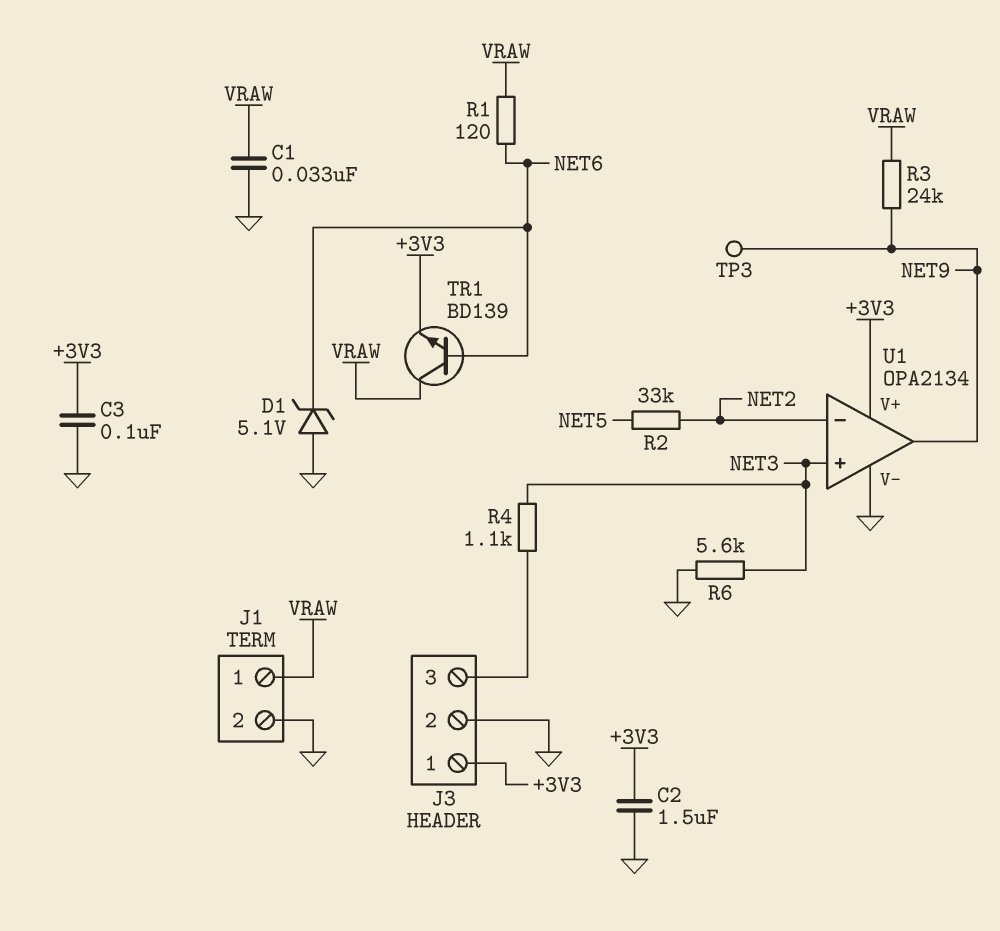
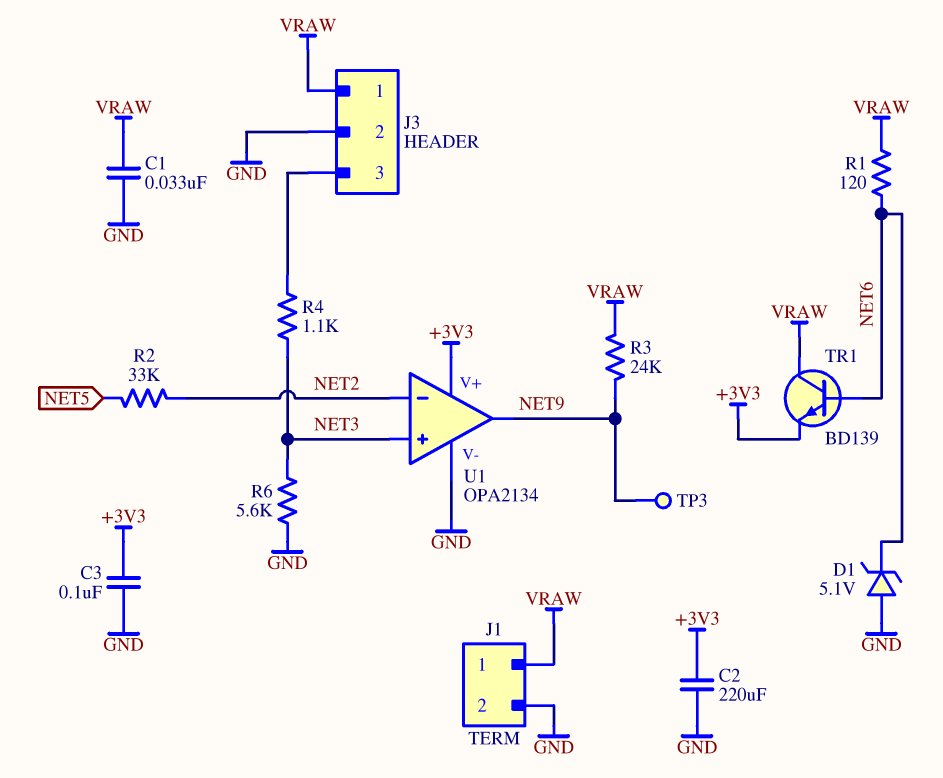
C2: 1.5uF (+3V3, GND) -> 220uF (+3V3, GND)
J3 pin 1: +3V3 -> VRAW

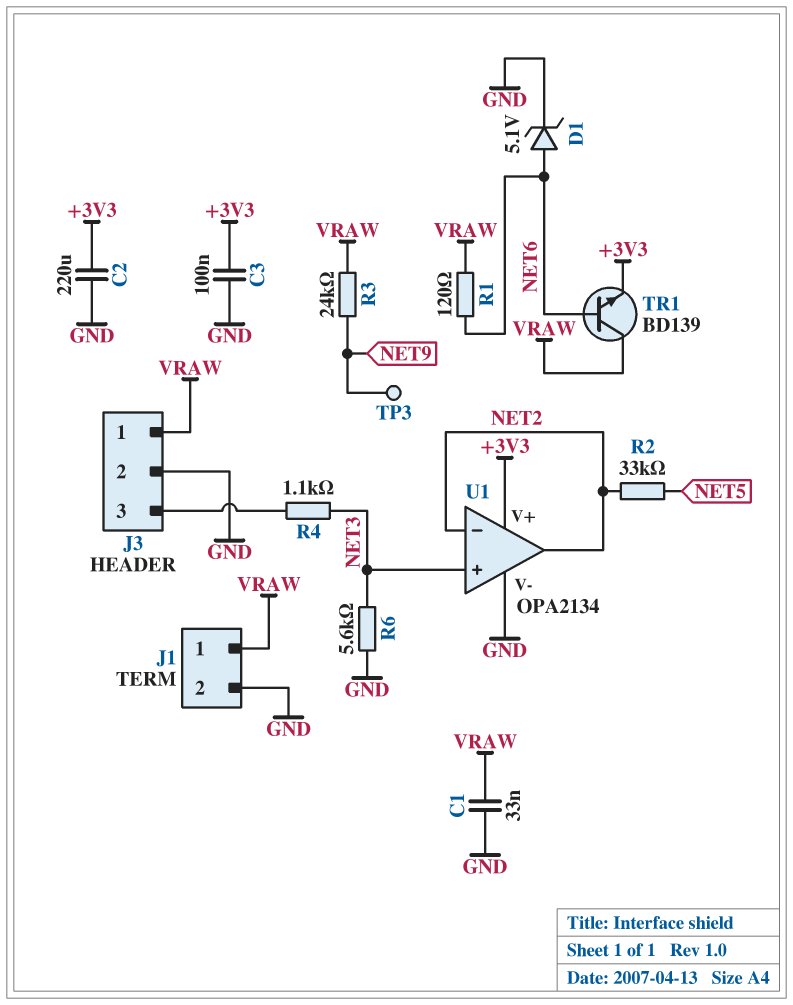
D1: zener 5.1V (A GND, K NET6) -> zener 5.1V (A NET6, K GND)
U1 pin out: NET9 -> NET2

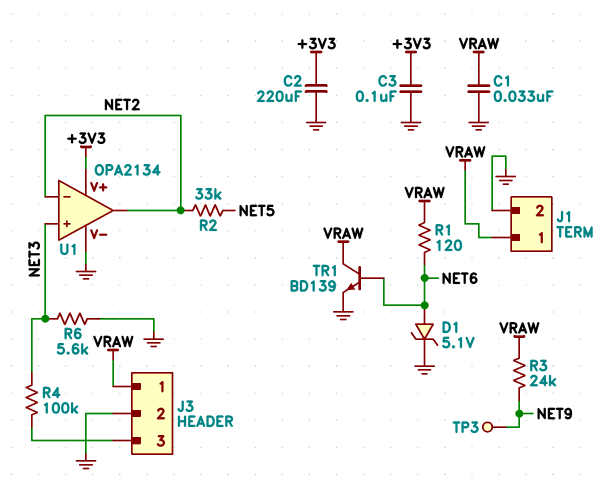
R4: 1.1k (J3/3, NET3) -> 100k (J3/3, NET3)
TR1: NPN BD139 (B NET6, C VRAW, E +3V3) -> NPN BD139 (B NET6, C VRAW, E GND)

